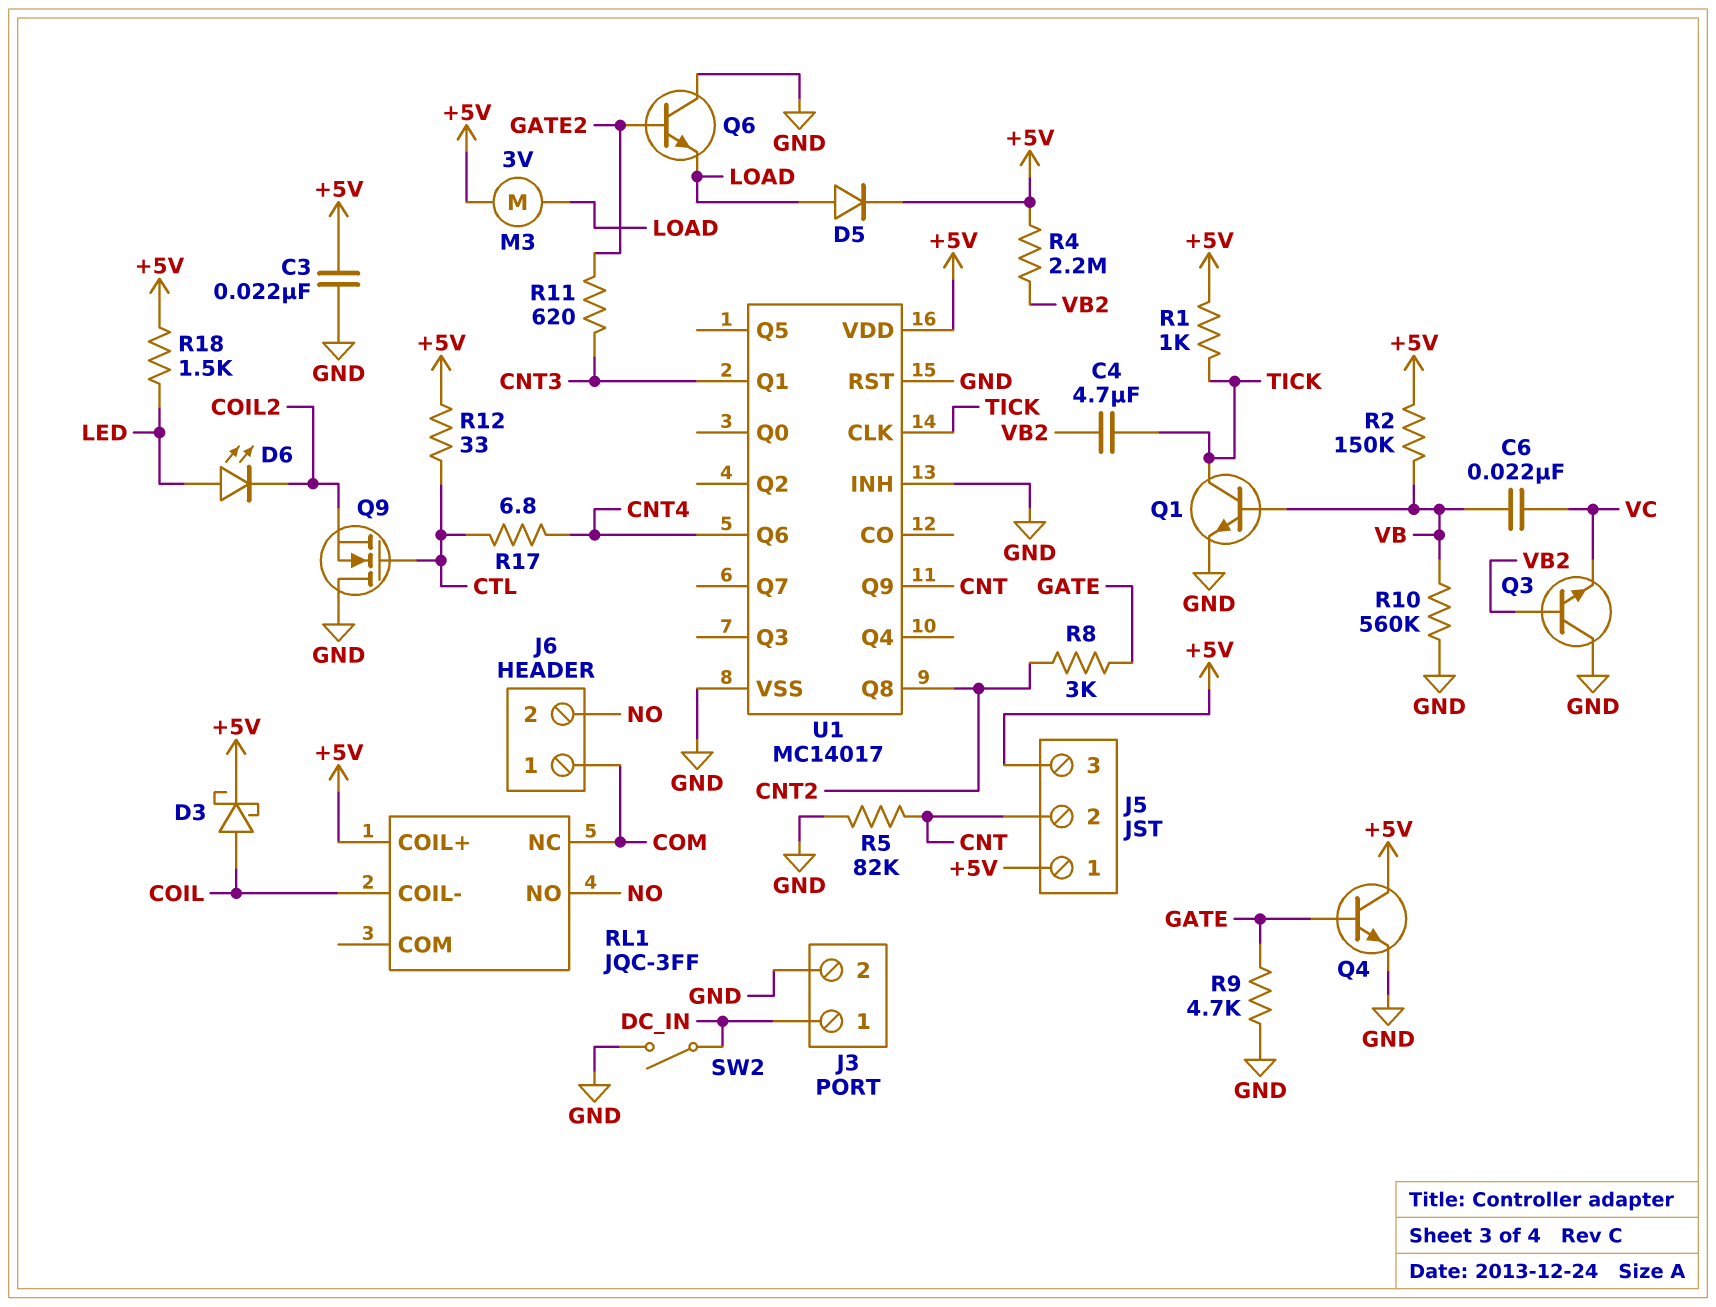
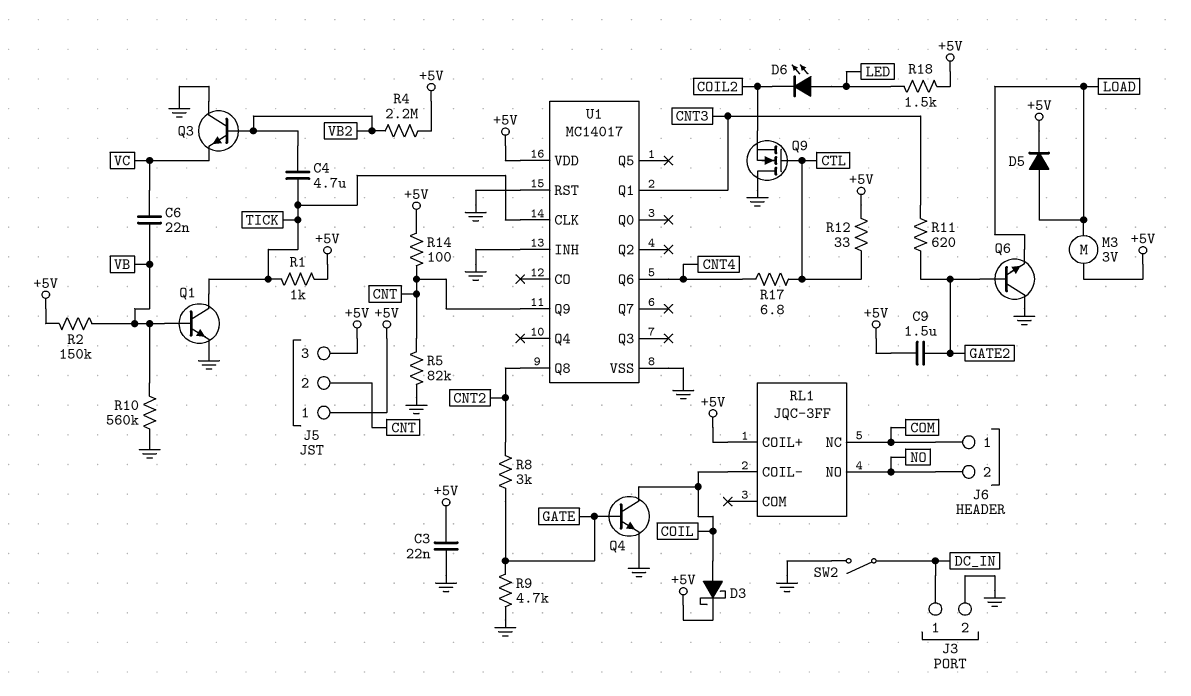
C9: none -> 1.5uF (+5V, GATE2)
Q4: NPN (B GATE, C +5V, E GND) -> NPN (B GATE, C COIL, E GND)
R14: none -> 100 (+5V, CNT)

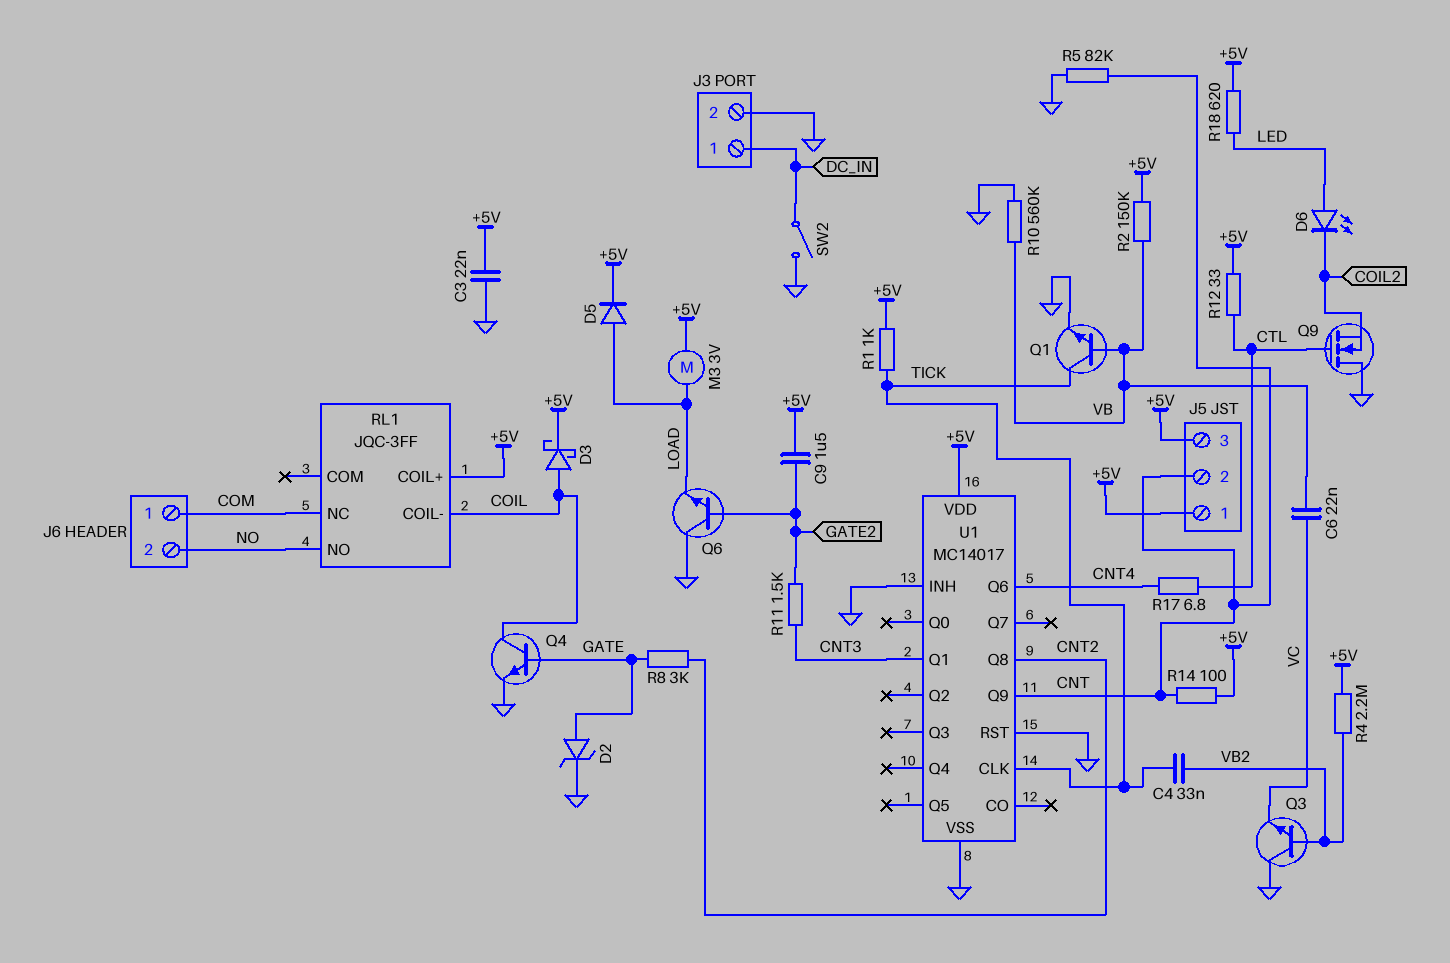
C4: 4.7uF (TICK, VB2) -> 33nF (TICK, VB2)
D2: none -> zener (A GATE, K GND)
R9: 4.7k (GATE, GND) -> none
R11: 620 (CNT3, GATE2) -> 1.5k (CNT3, GATE2)
R18: 1.5k (+5V, LED) -> 620 (+5V, LED)

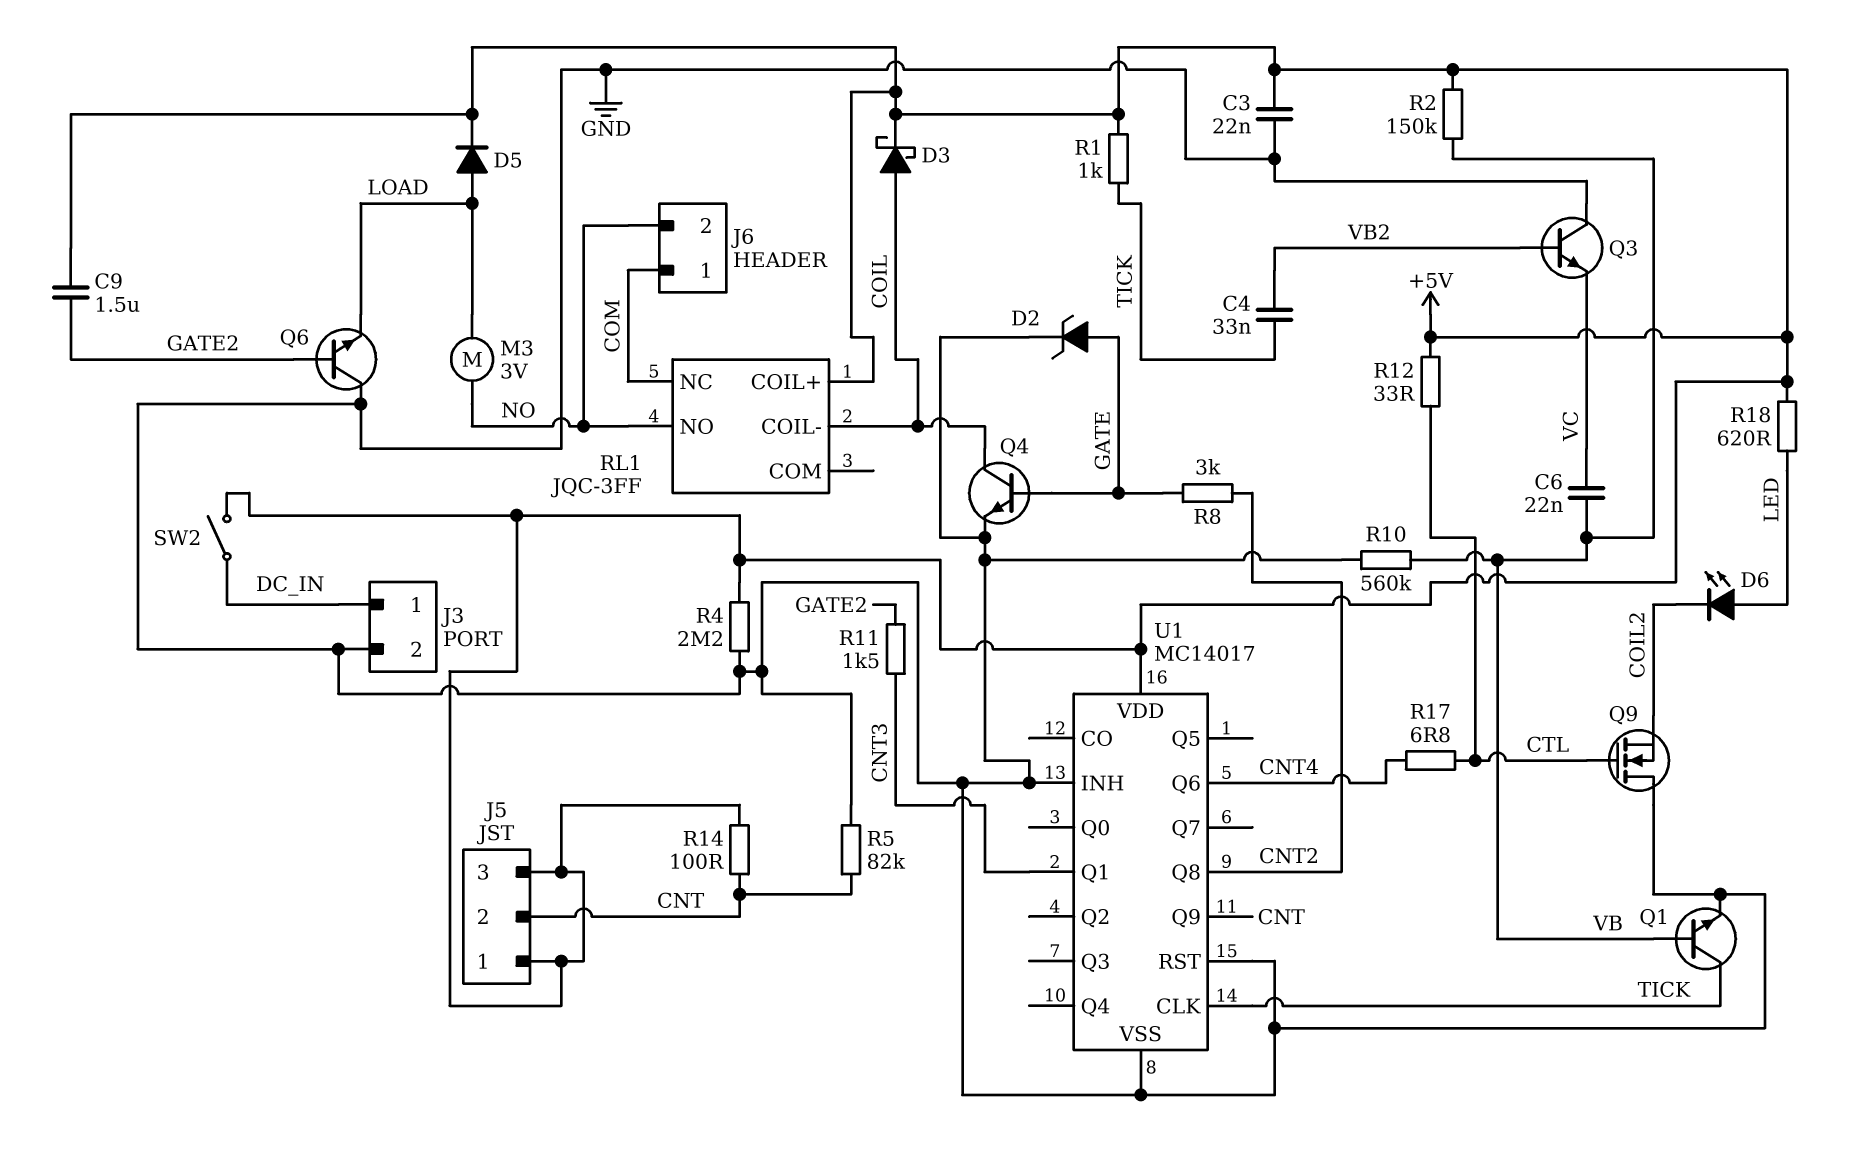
M3: motor 3V (+5V, LOAD) -> motor 3V (LOAD, NO)
R4: 2.2M (+5V, VB2) -> 2.2M (+5V, GND)
SW2: switch (DC_IN, GND) -> switch (+5V, DC_IN)

